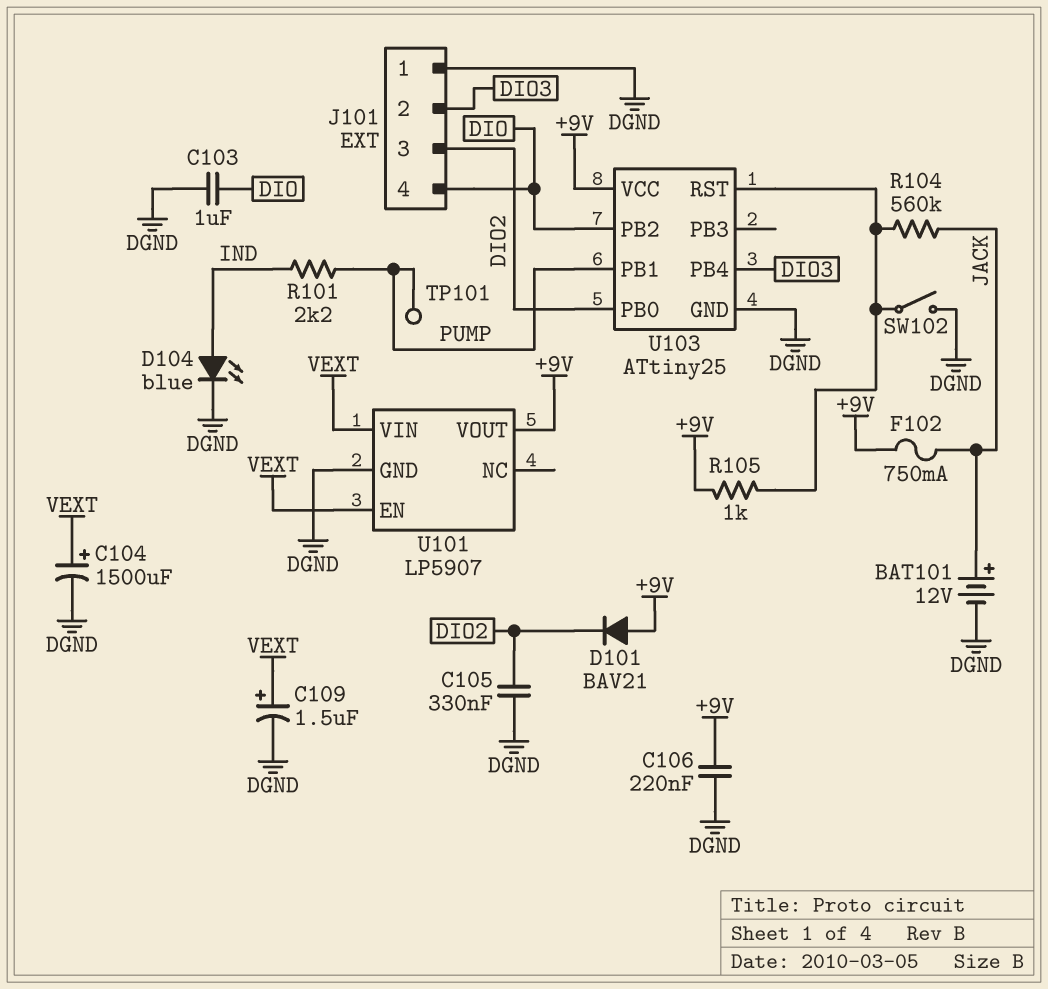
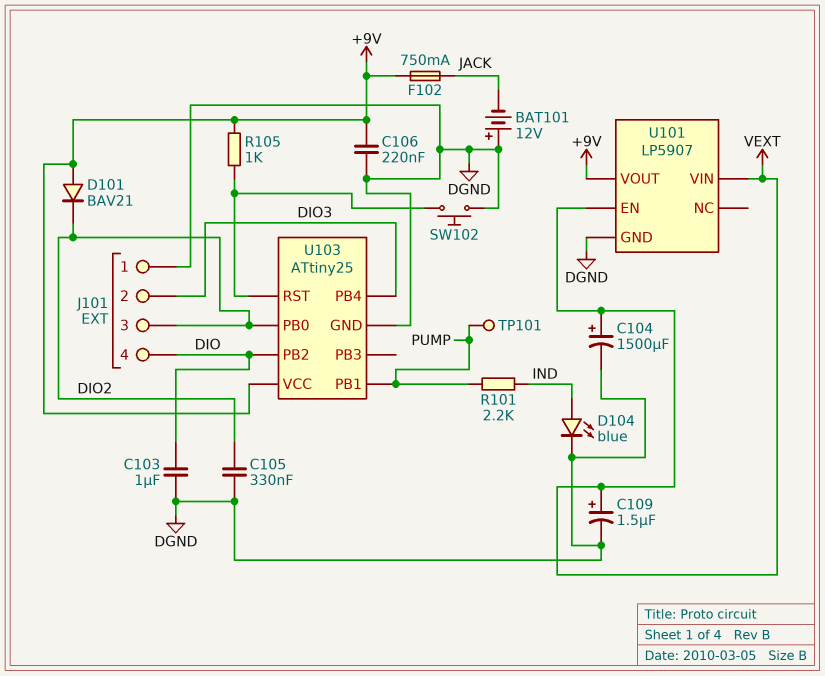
BAT101: 12V (plus JACK, minus DGND) -> 12V (plus DGND, minus JACK)
R104: 560k (JACK, U103/RST) -> none
SW102: switch (DGND, U103/RST) -> button (DGND, U103/RST)

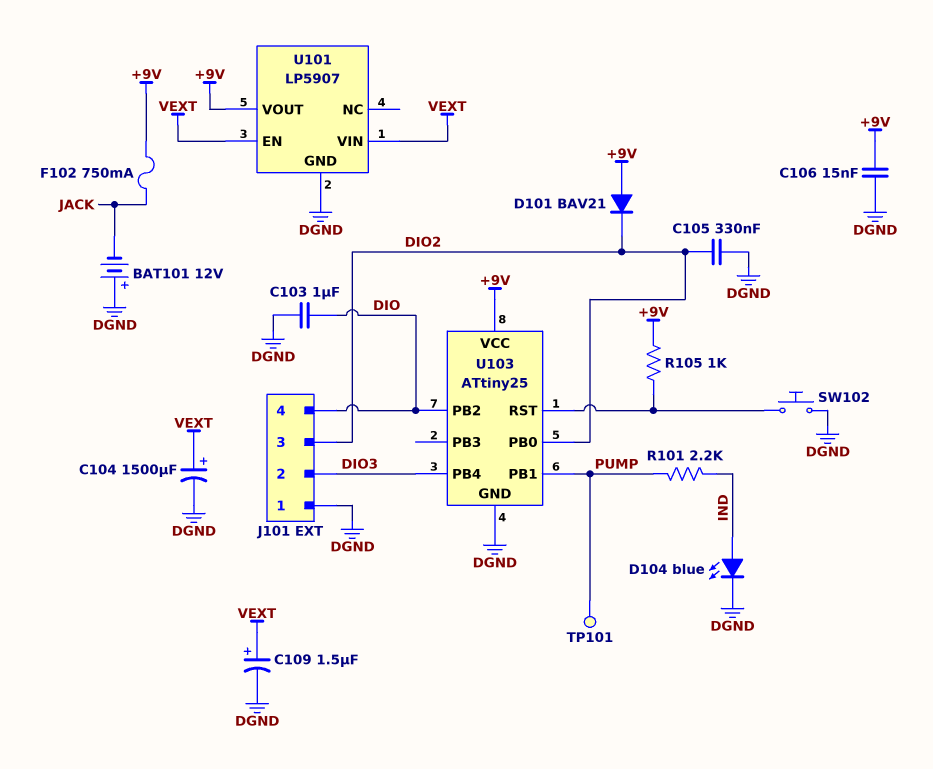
C106: 220nF (+9V, DGND) -> 15nF (+9V, DGND)

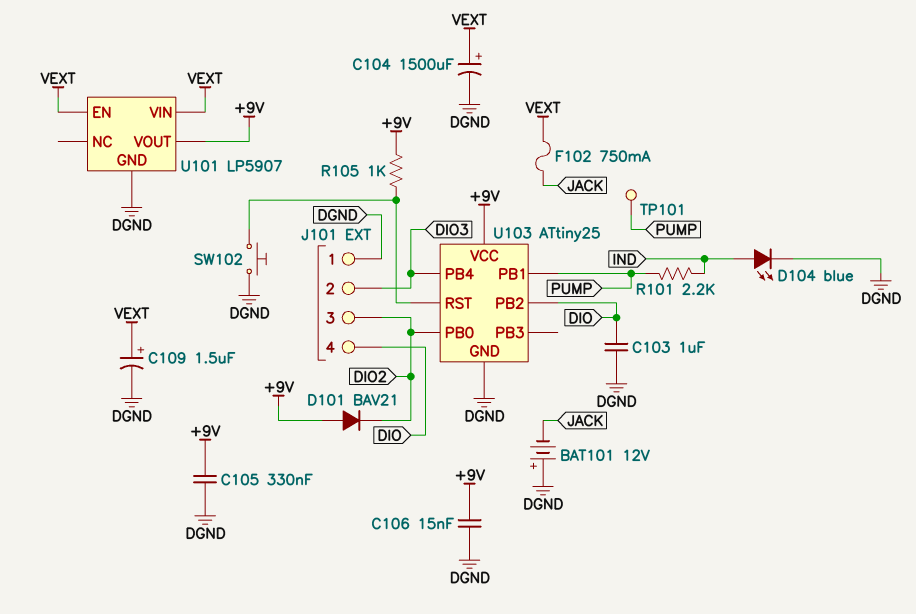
C105: 330nF (DGND, DIO2) -> 330nF (+9V, DGND)
F102: 750mA (+9V, JACK) -> 750mA (JACK, VEXT)

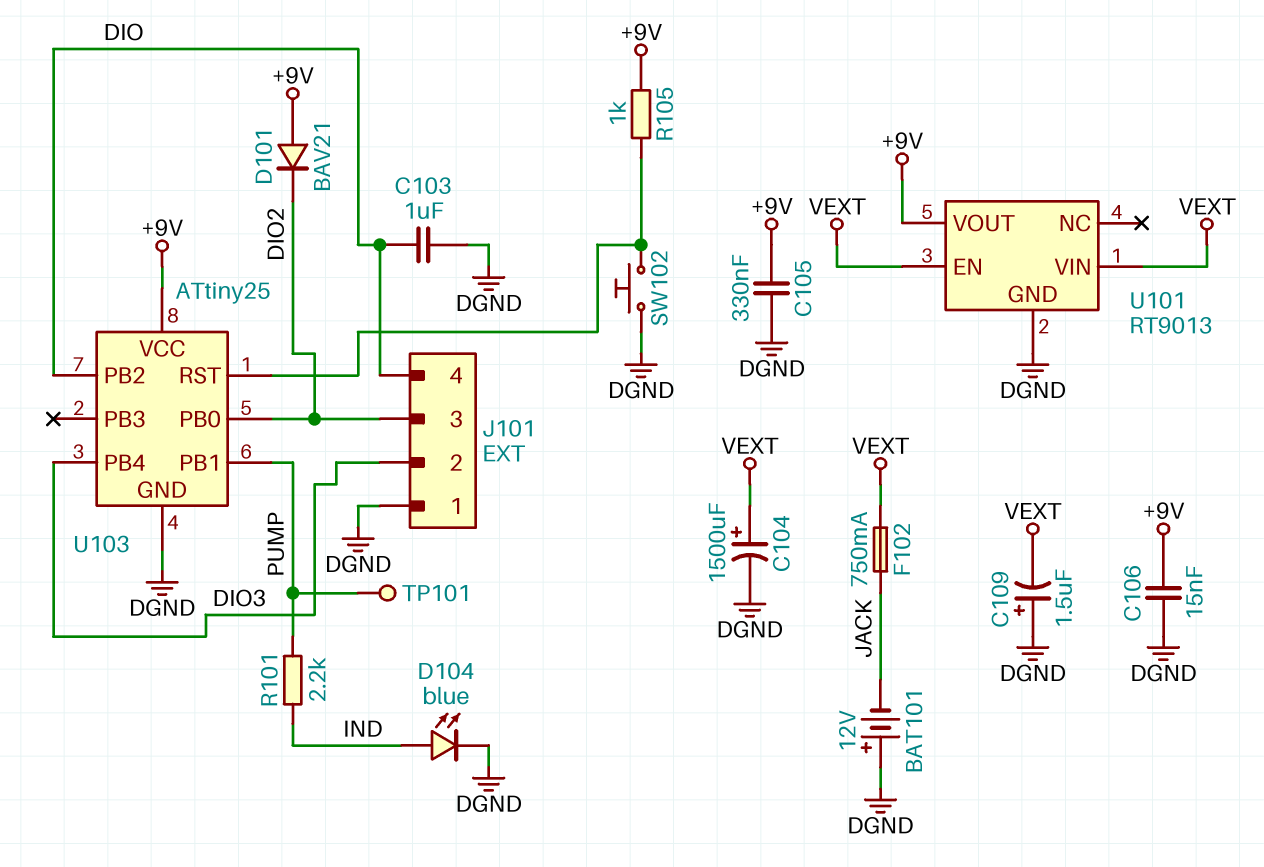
C109: 1.5uF (plus VEXT, minus DGND) -> 1.5uF (plus DGND, minus VEXT)
U101: LP5907 -> RT9013

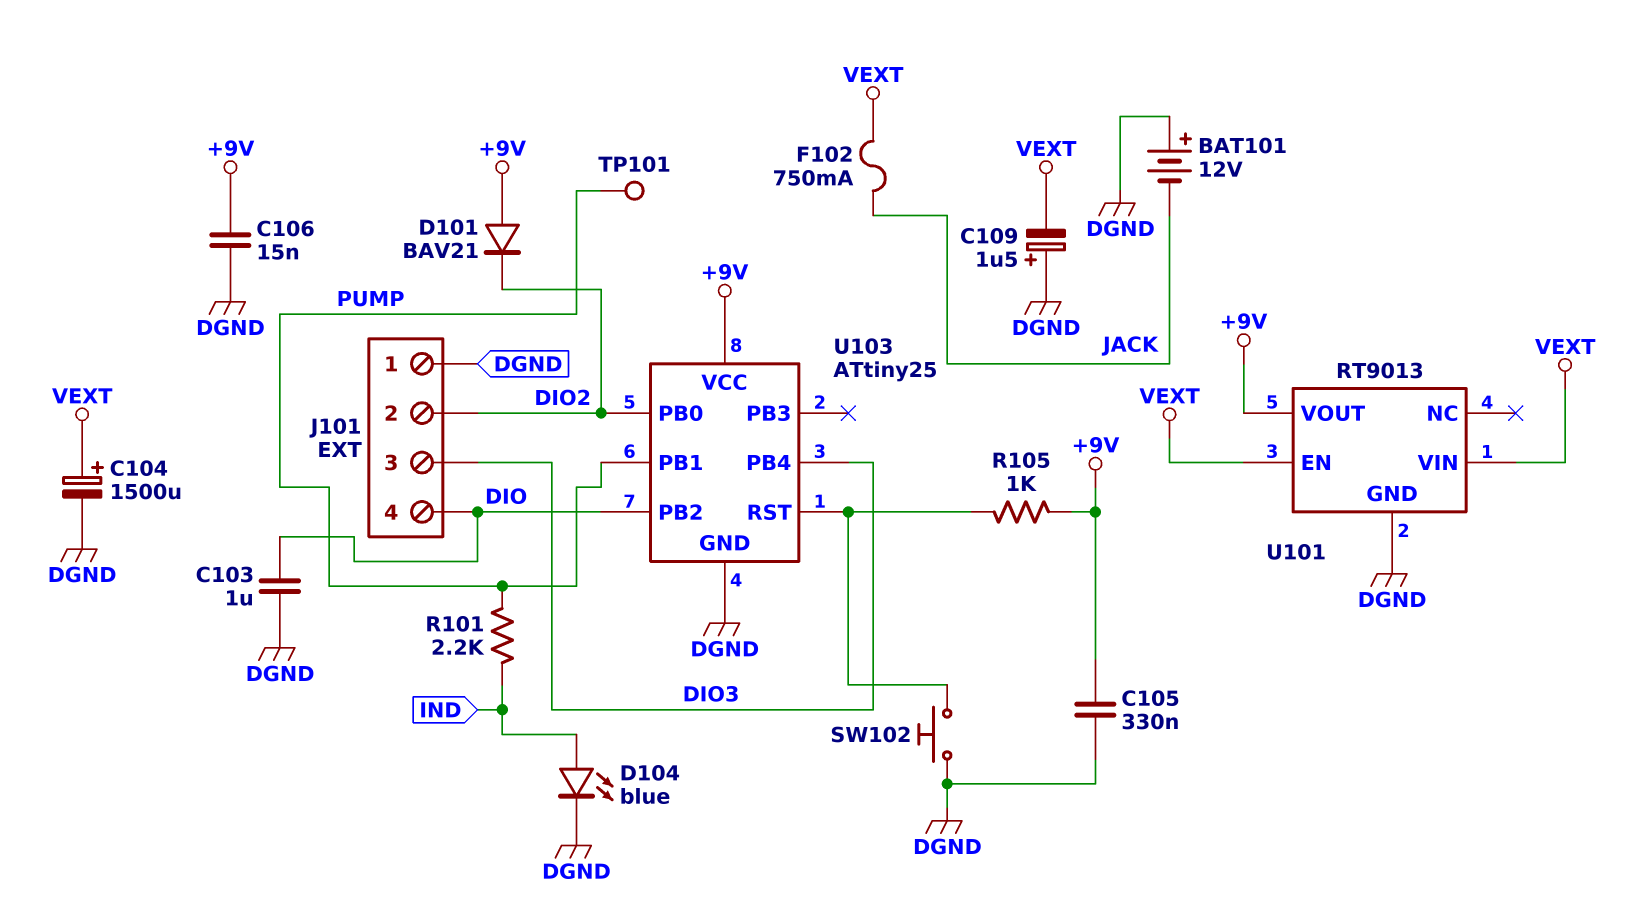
J101 pin 2: DIO3 -> DIO2
J101 pin 3: DIO2 -> DIO3

